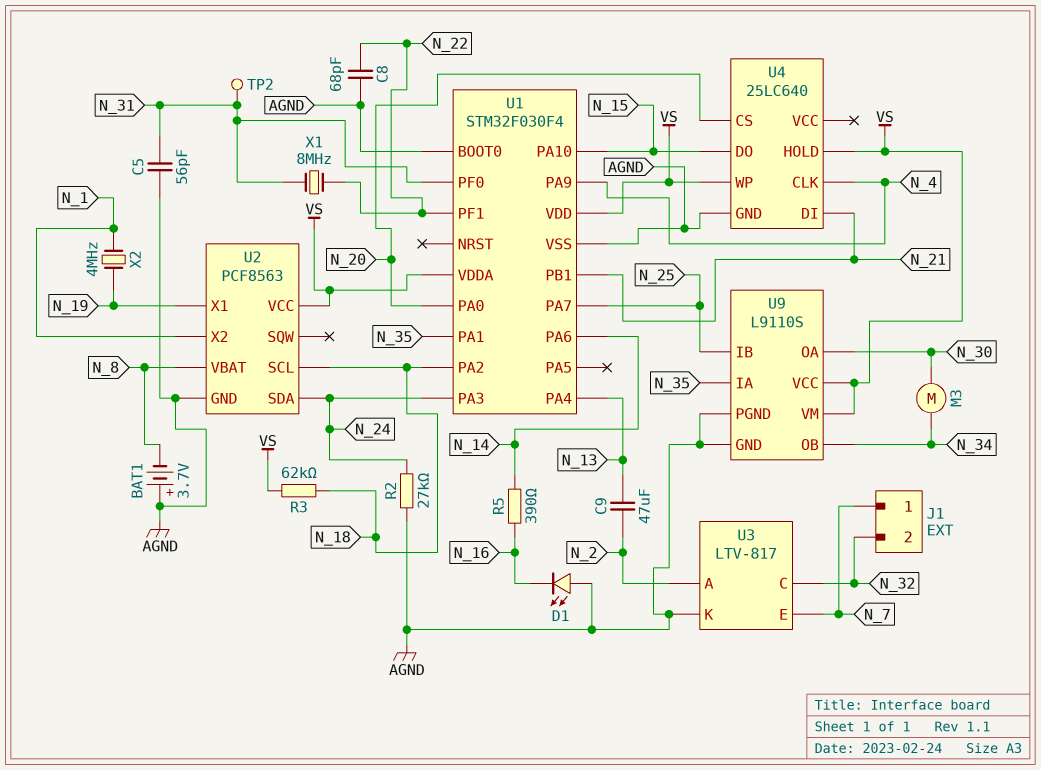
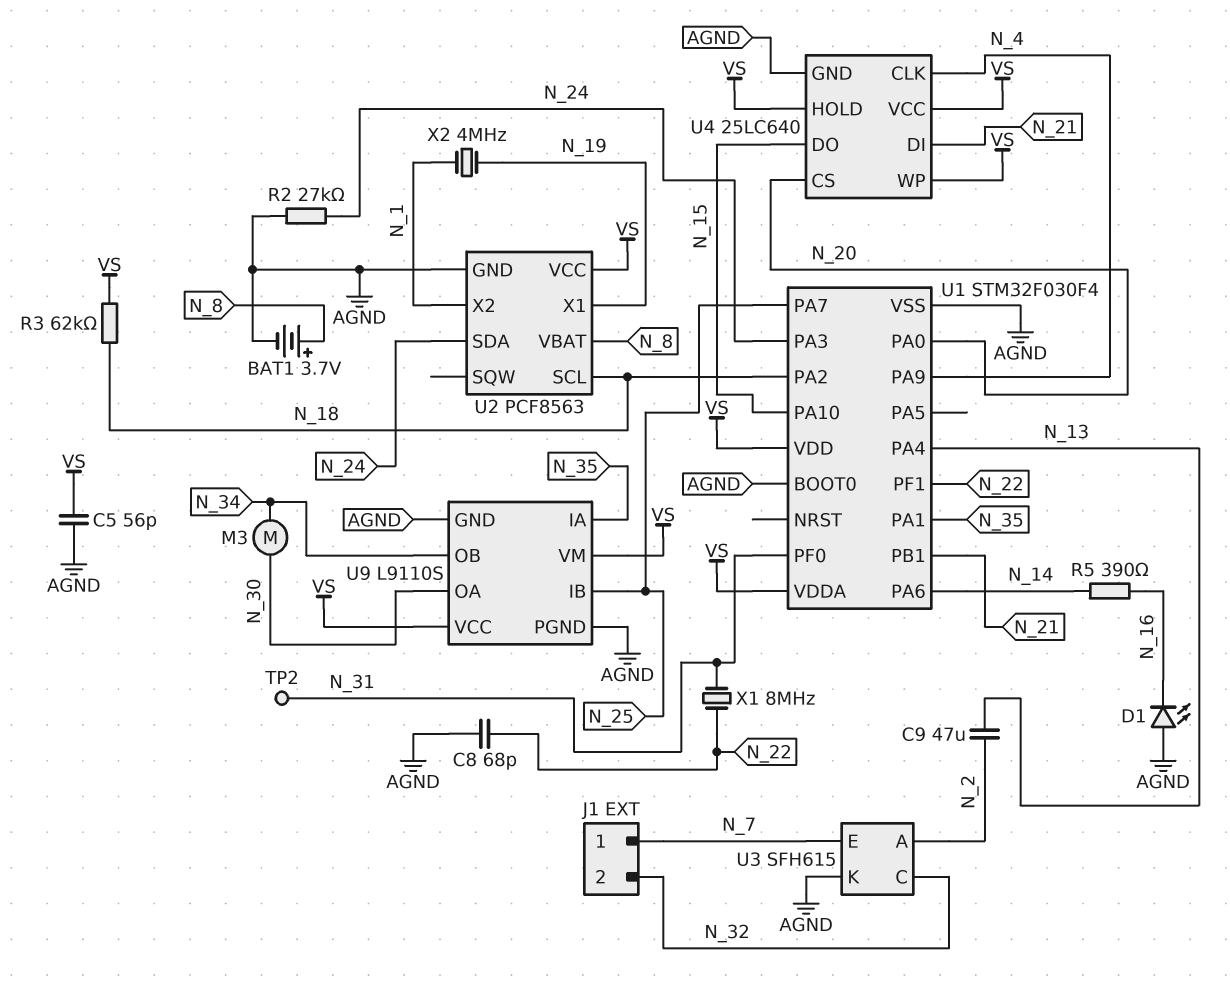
BAT1: 3.7V (plus AGND, minus N_8) -> 3.7V (plus N_8, minus AGND)
C5: 56pF (AGND, N_31) -> 56pF (AGND, VS)
U3: LTV-817 -> SFH615
U4 pin VCC: none -> VS

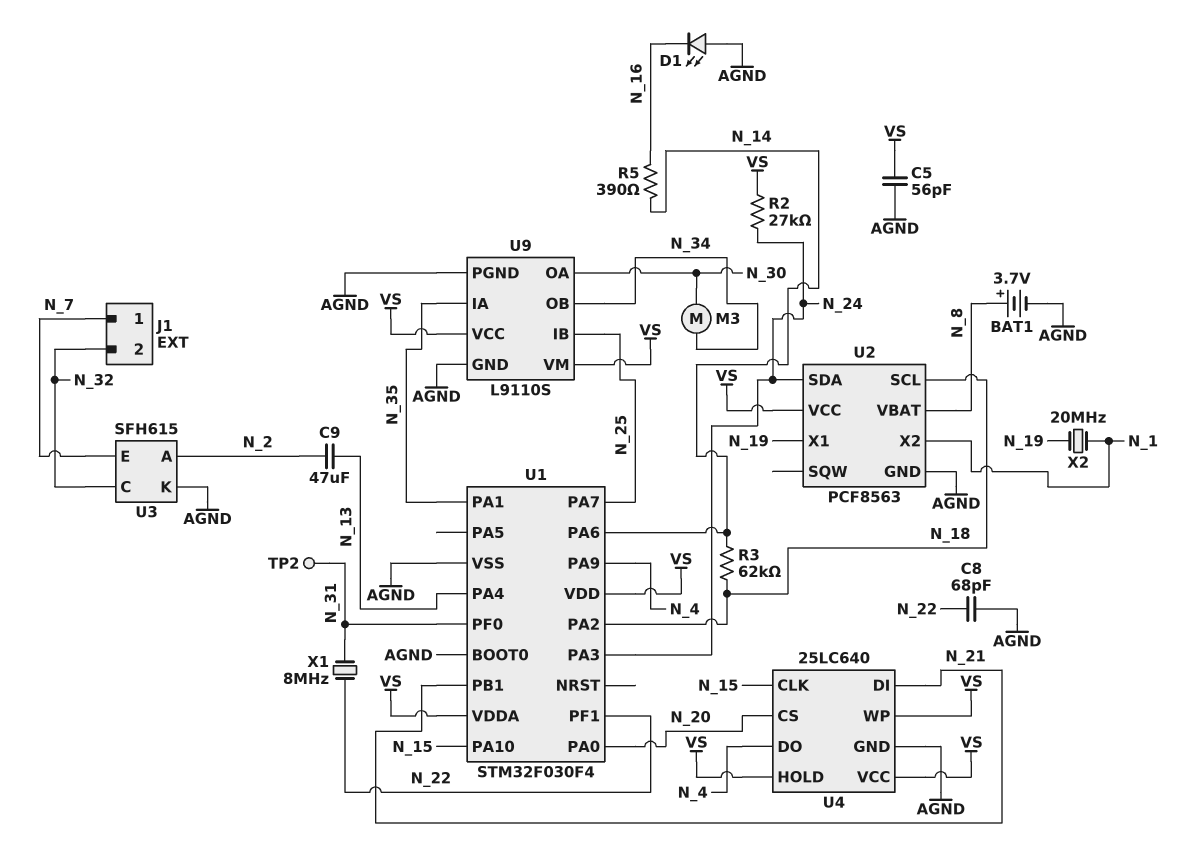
R2: 27k (AGND, N_24) -> 27k (N_24, VS)
R3: 62k (N_18, VS) -> 62k (N_14, N_18)
U4 pin CLK: N_4 -> N_15
U4 pin DO: N_15 -> N_4
X2: 4MHz (N_1, N_19) -> 20MHz (N_1, N_19)

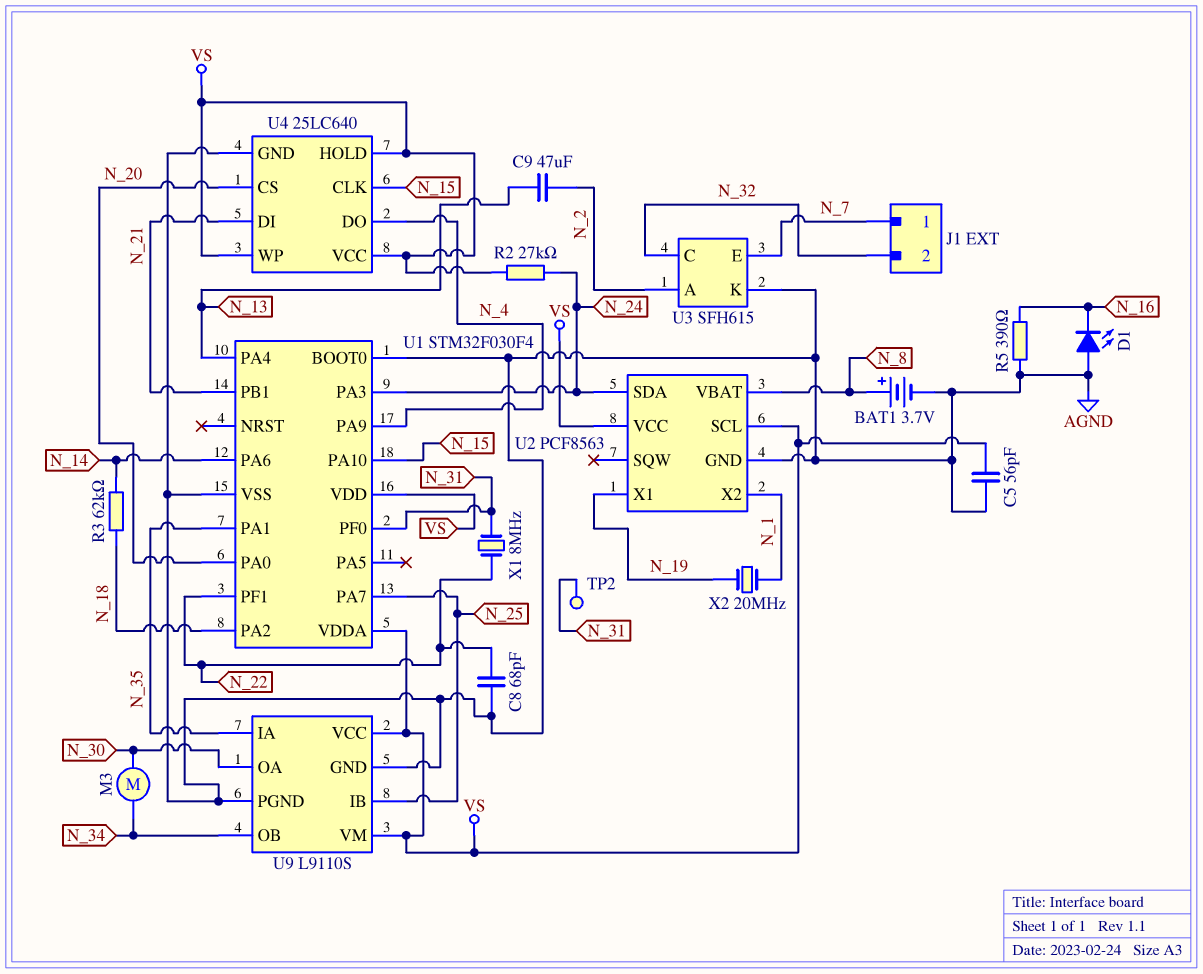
R5: 390 (N_14, N_16) -> 390 (AGND, N_16)
U2 pin SCL: N_18 -> VS

